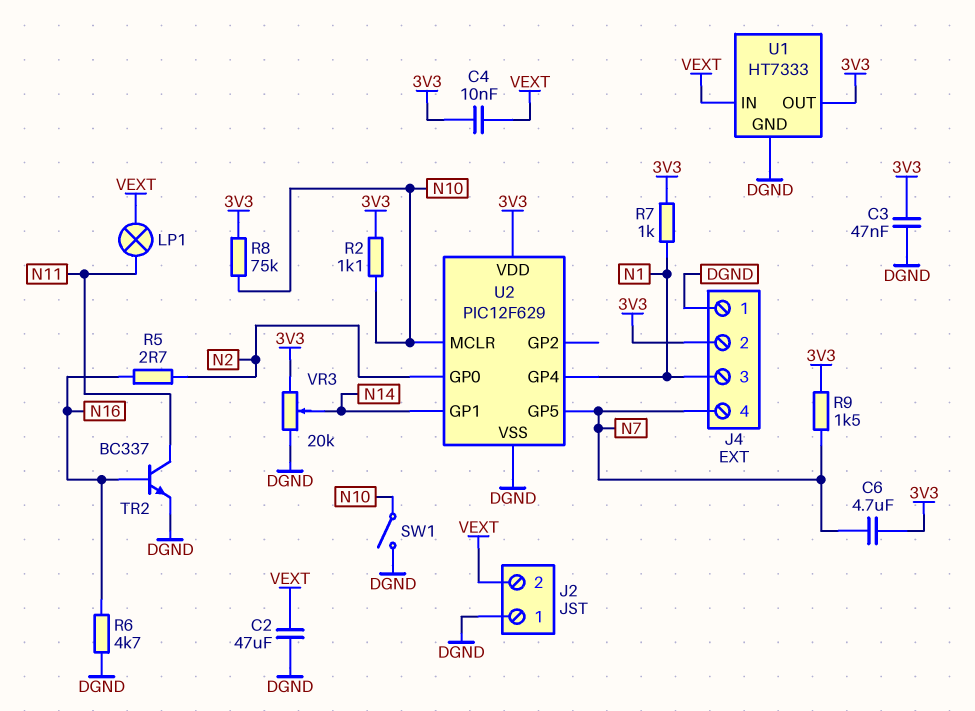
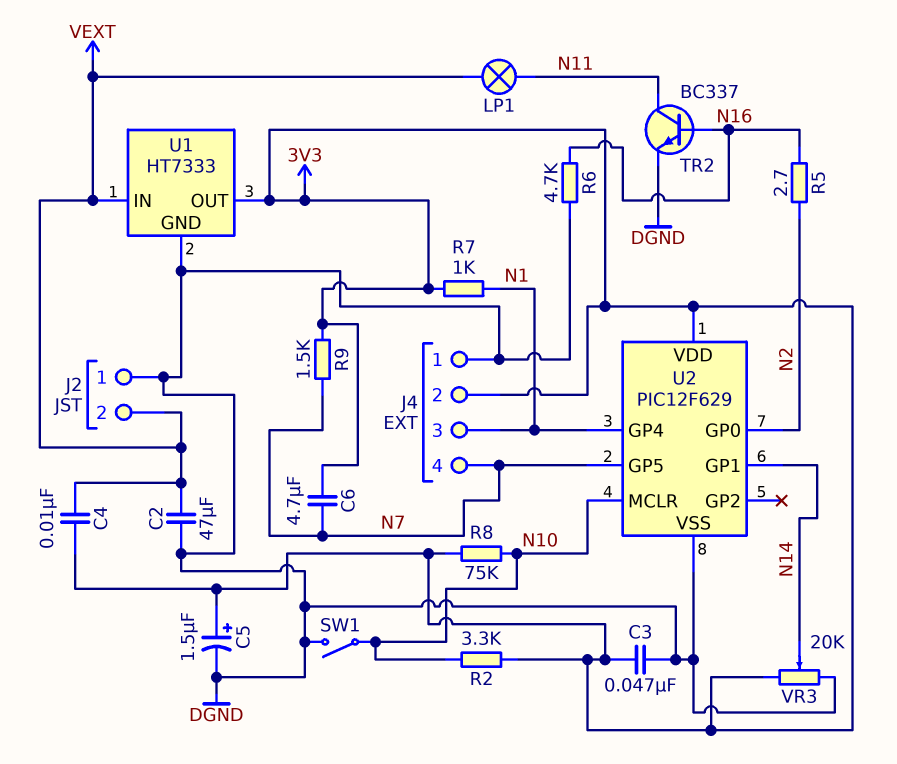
C5: none -> 1.5uF (plus 3V3, minus DGND)
R2: 1.1k (3V3, N10) -> 3.3k (3V3, N10)

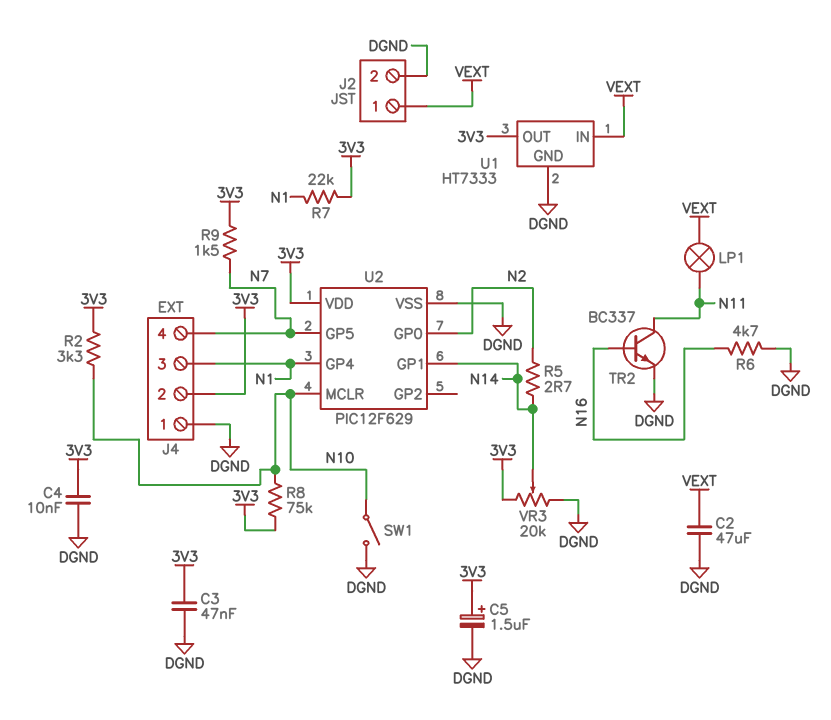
C4: 10nF (3V3, VEXT) -> 10nF (3V3, DGND)
C6: 4.7uF (3V3, N7) -> none
J2 pin 1: DGND -> VEXT
J2 pin 2: VEXT -> DGND
R5: 2.7 (N2, N16) -> 2.7 (N2, N14)
R7: 1k (3V3, N1) -> 22k (3V3, N1)

